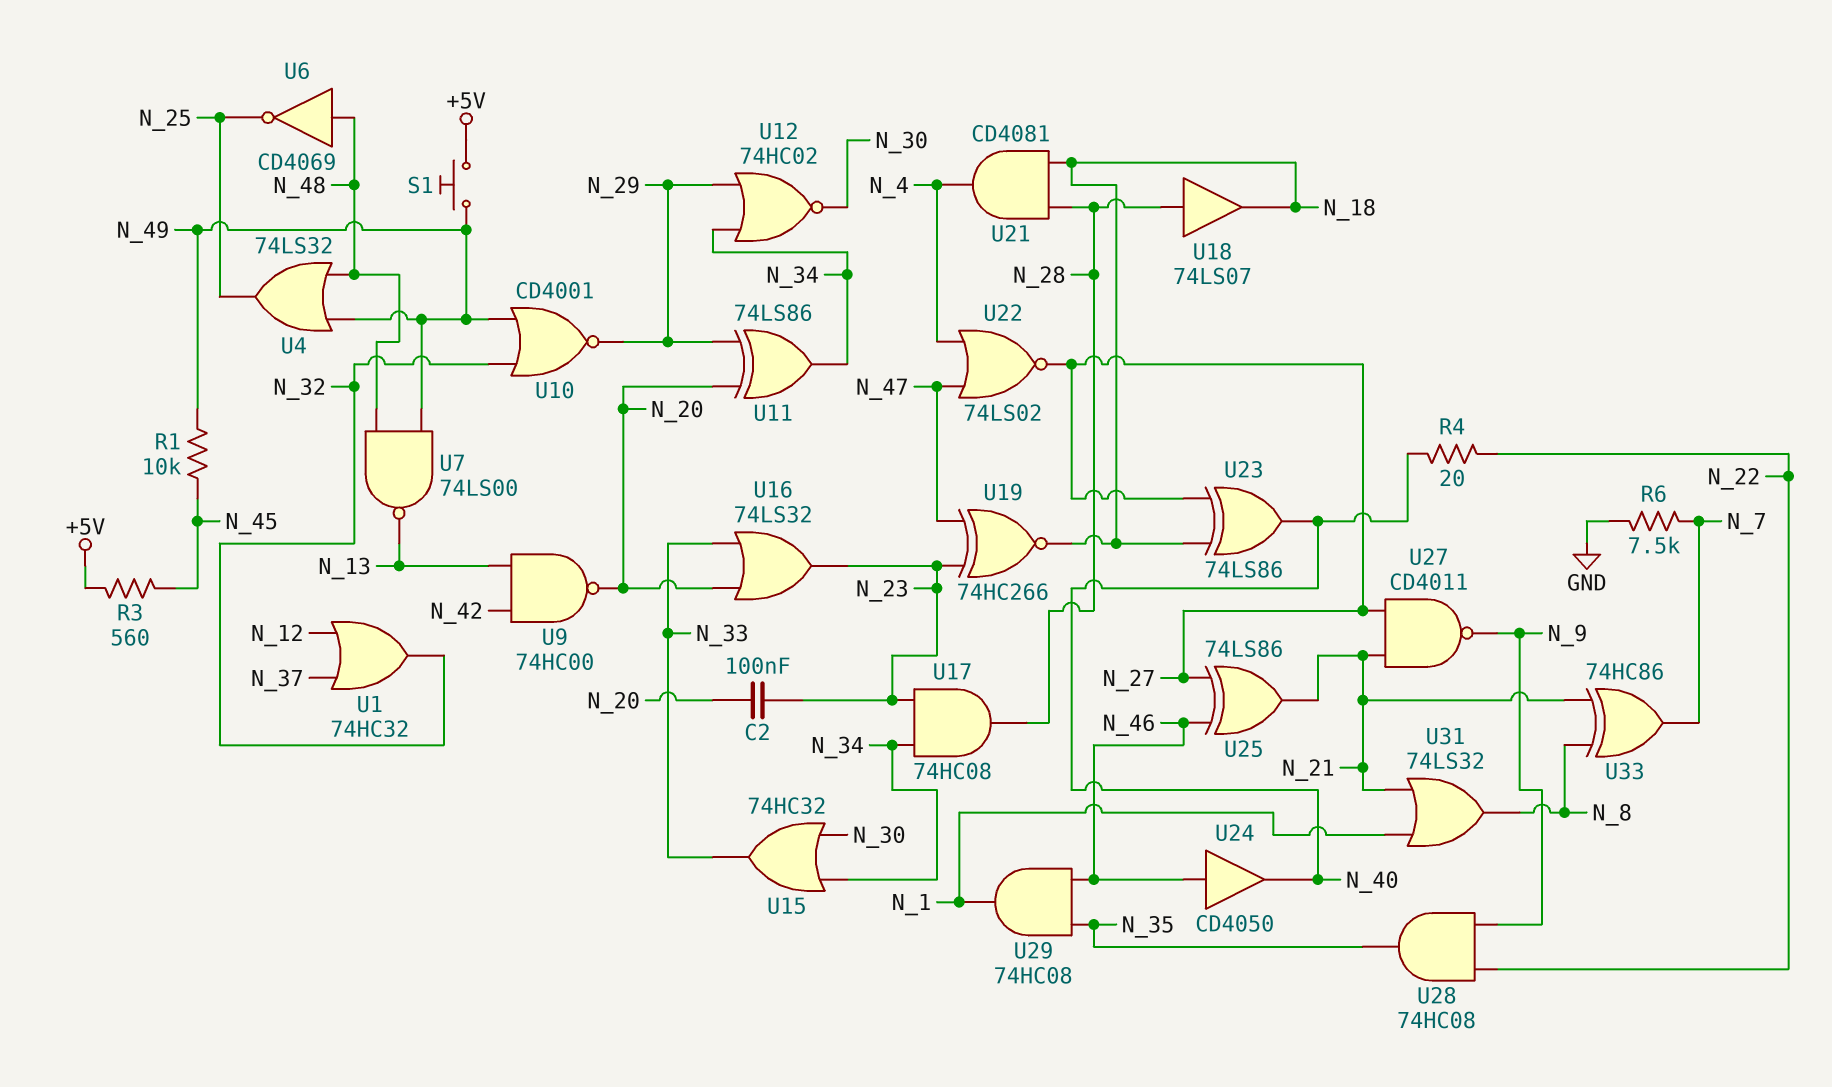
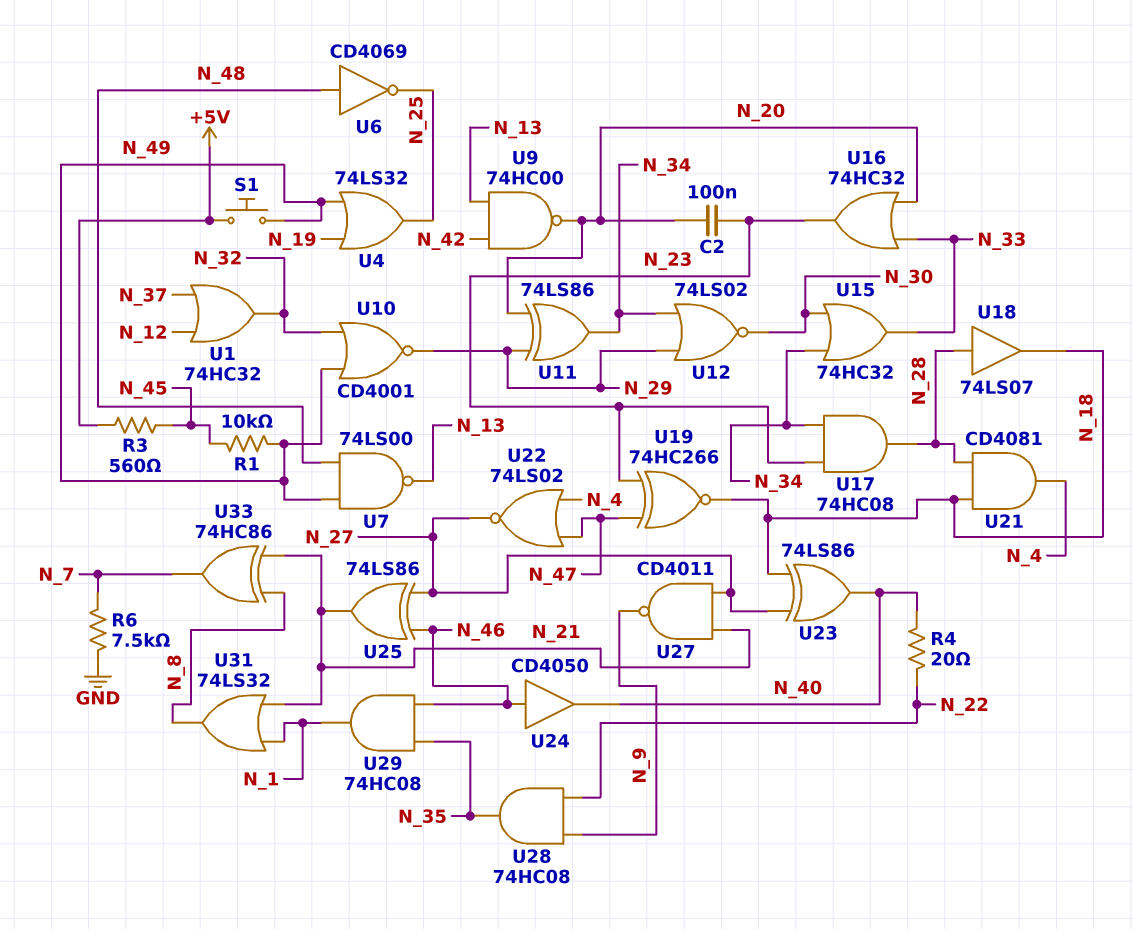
U4: OR 74LS32 (in N_48, in N_49, out N_25) -> OR 74LS32 (in N_19, in N_49, out N_25)
U12: NOR 74HC02 (in N_29, in N_34, out N_30) -> NOR 74LS02 (in N_29, in N_34, out N_30)
U16: OR 74LS32 (in N_20, in N_33, out N_23) -> OR 74HC32 (in N_20, in N_33, out N_23)

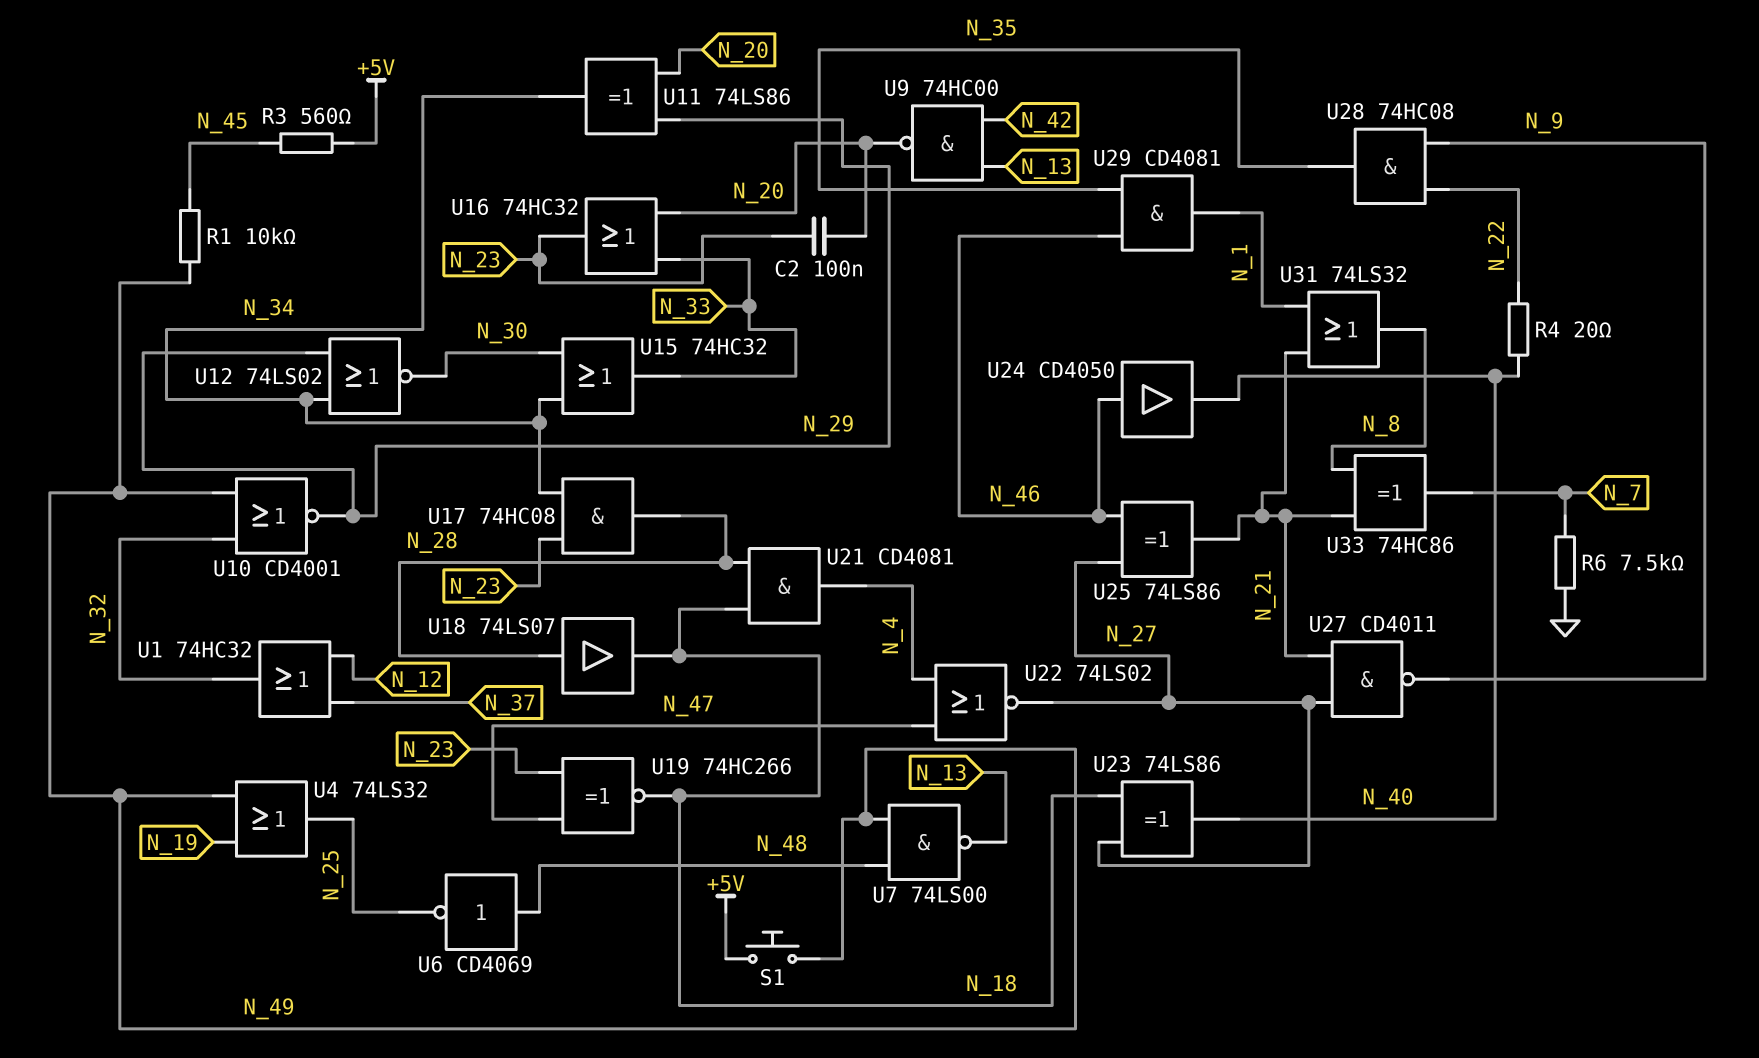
U29: AND 74HC08 (in N_35, in N_46, out N_1) -> AND CD4081 (in N_35, in N_46, out N_1)

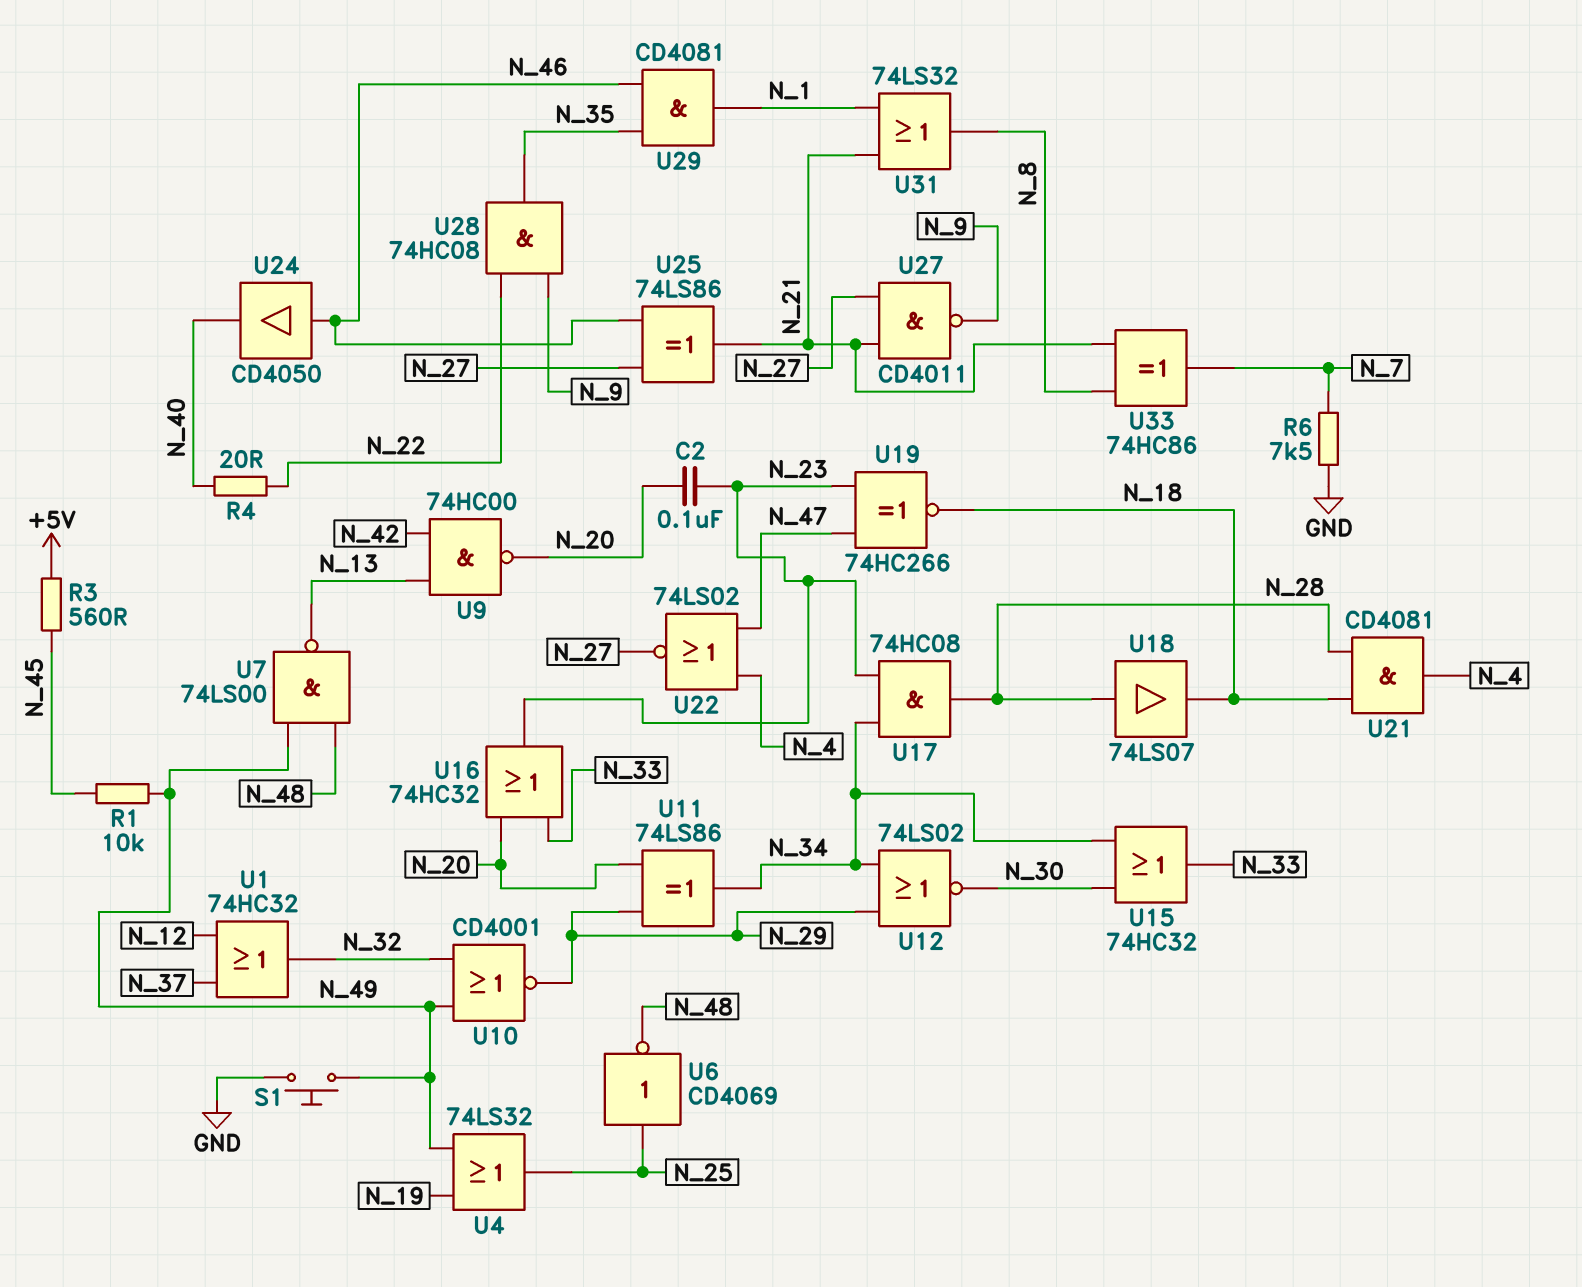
S1: button (+5V, N_49) -> button (GND, N_49)
U6: NOT CD4069 (in N_48, out N_25) -> NOT CD4069 (in N_25, out N_48)
U23: XOR 74LS86 (in N_18, in N_27, out N_40) -> none

